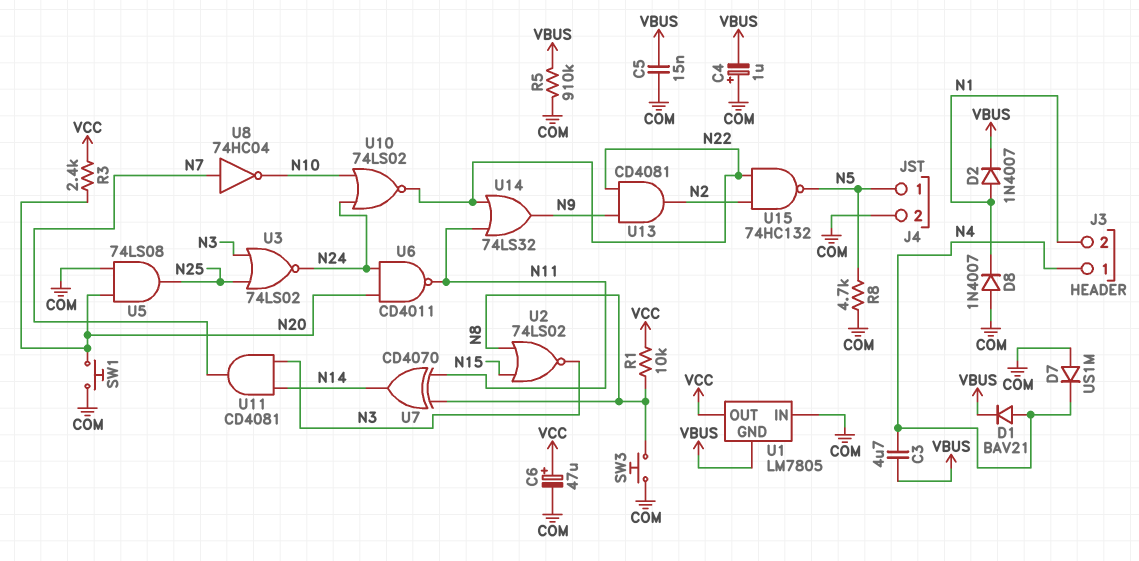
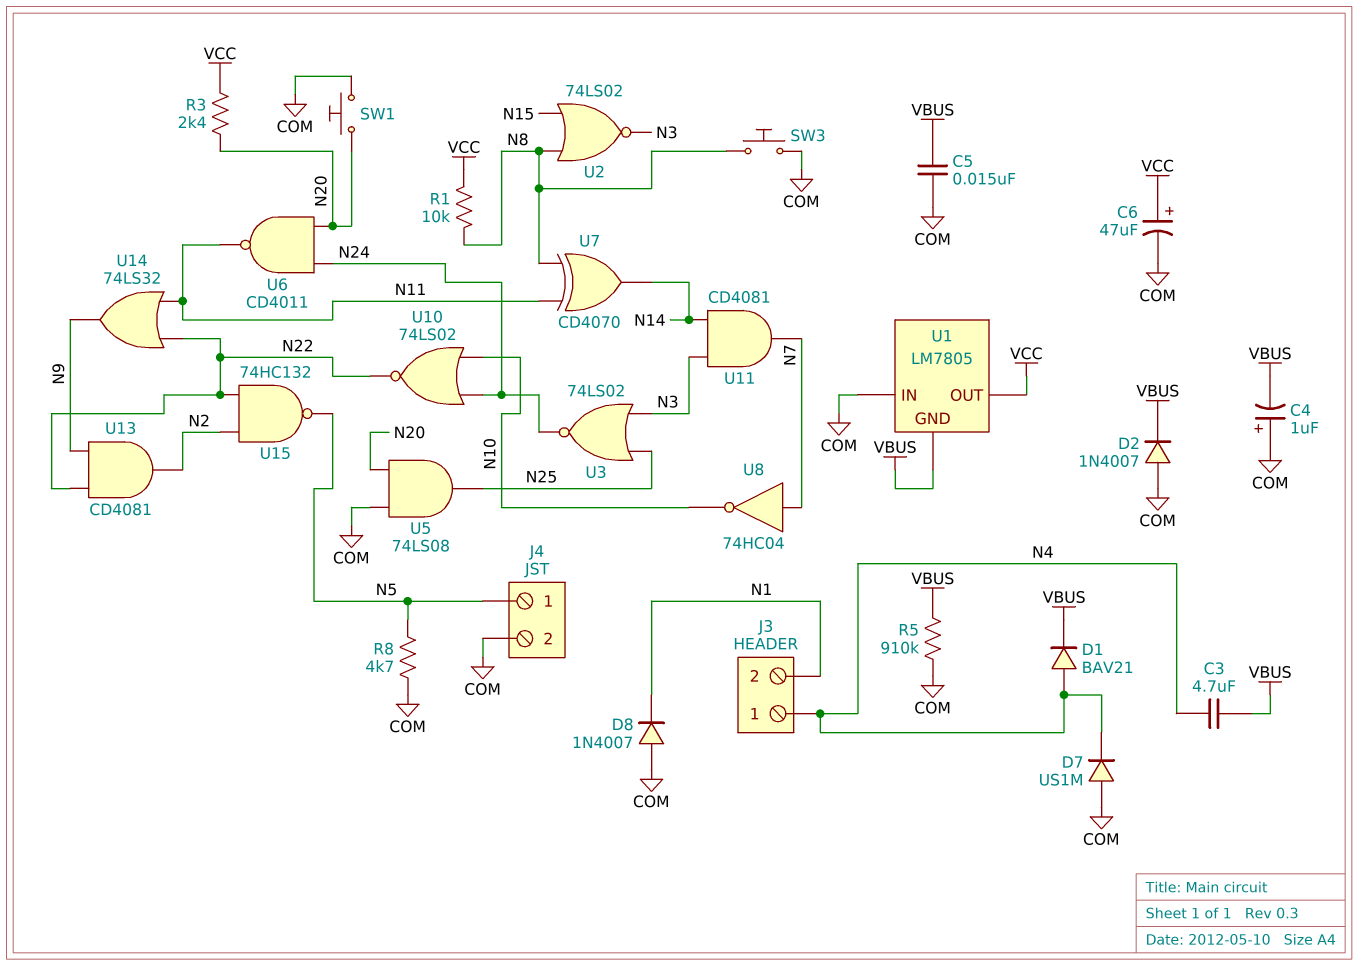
D2: diode 1N4007 (A N1, K VBUS) -> diode 1N4007 (A COM, K VBUS)

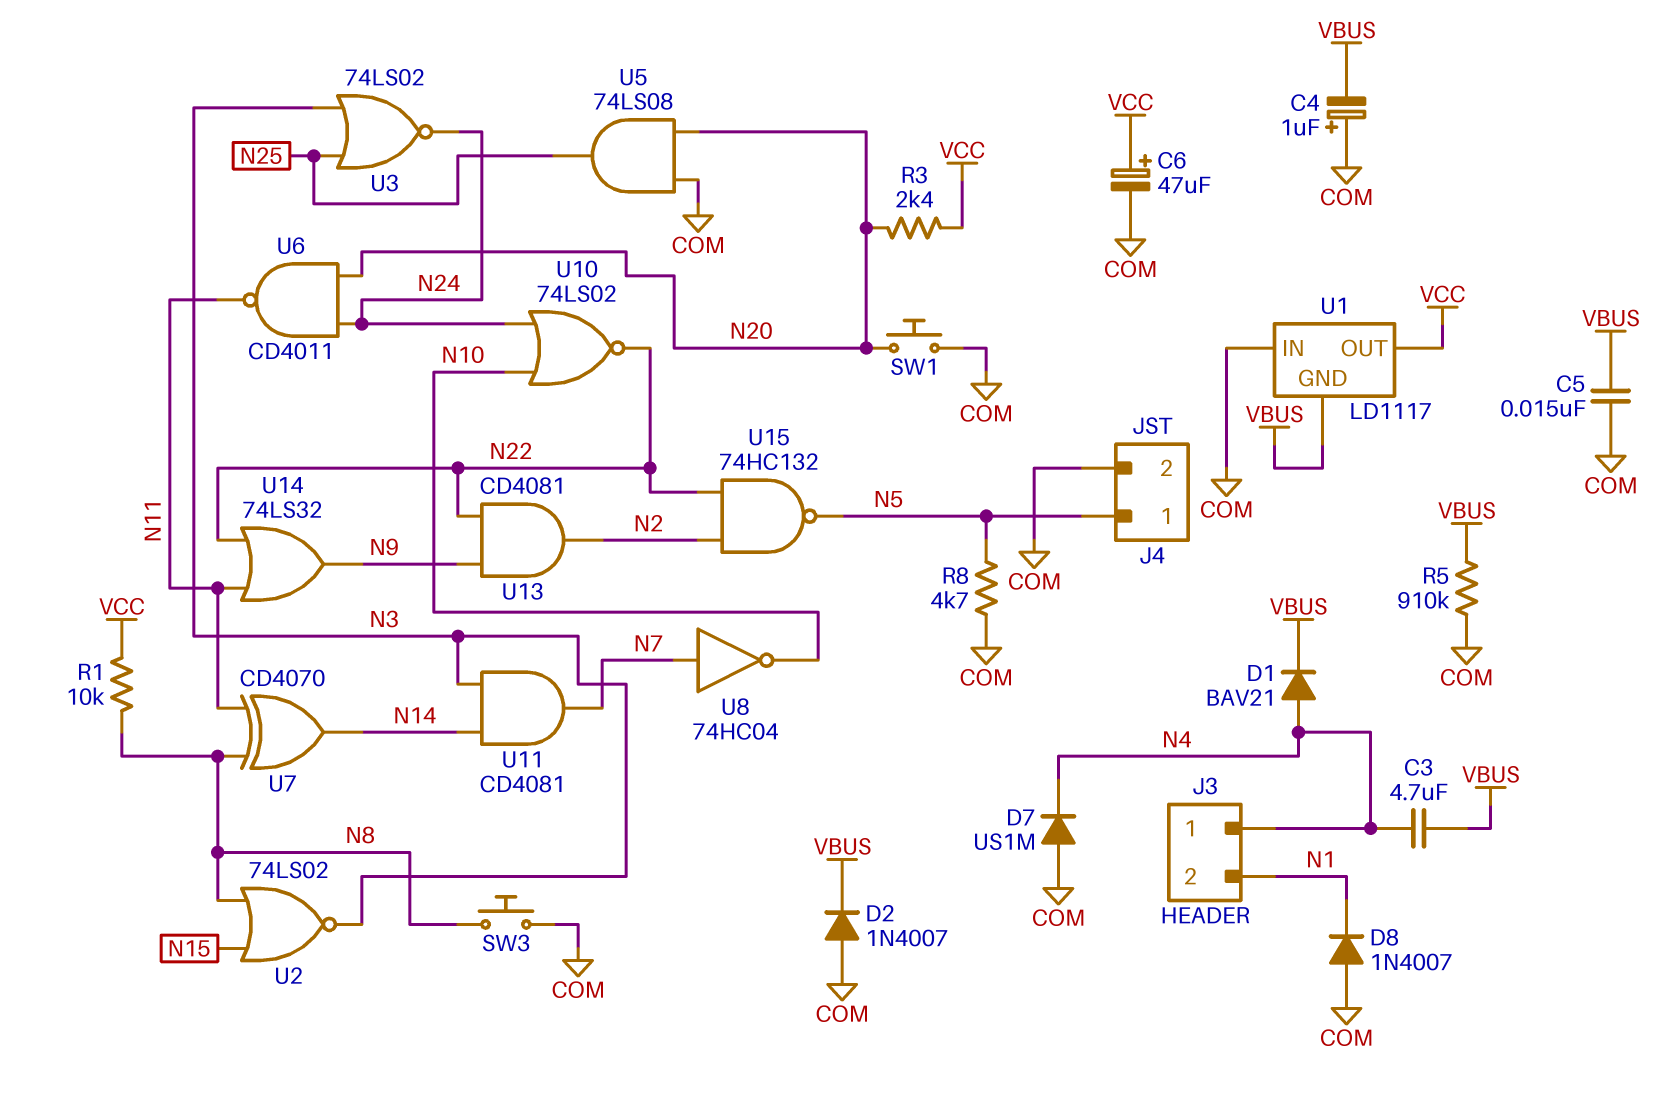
U1: LM7805 -> LD1117

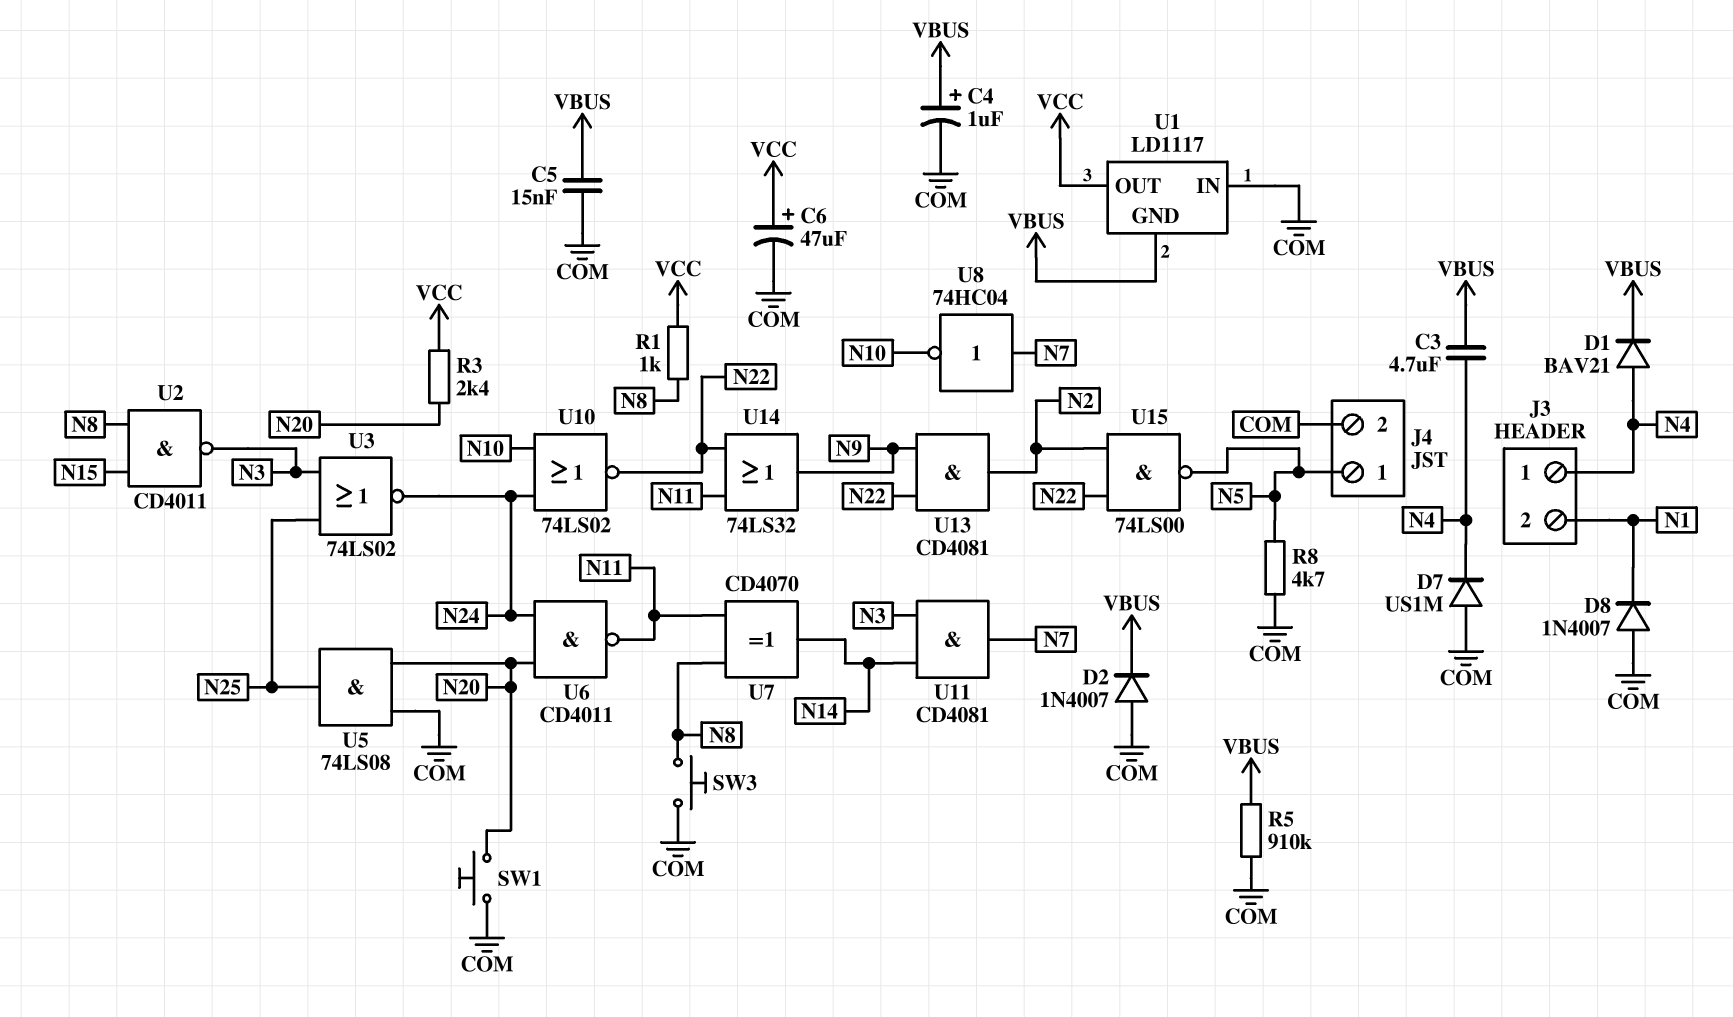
C4: 1uF (plus COM, minus VBUS) -> 1uF (plus VBUS, minus COM)
R1: 10k (N8, VCC) -> 1k (N8, VCC)
U2: NOR 74LS02 (in N8, in N15, out N3) -> NAND CD4011 (in N8, in N15, out N3)
U15: NAND 74HC132 (in N2, in N22, out N5) -> NAND 74LS00 (in N2, in N22, out N5)

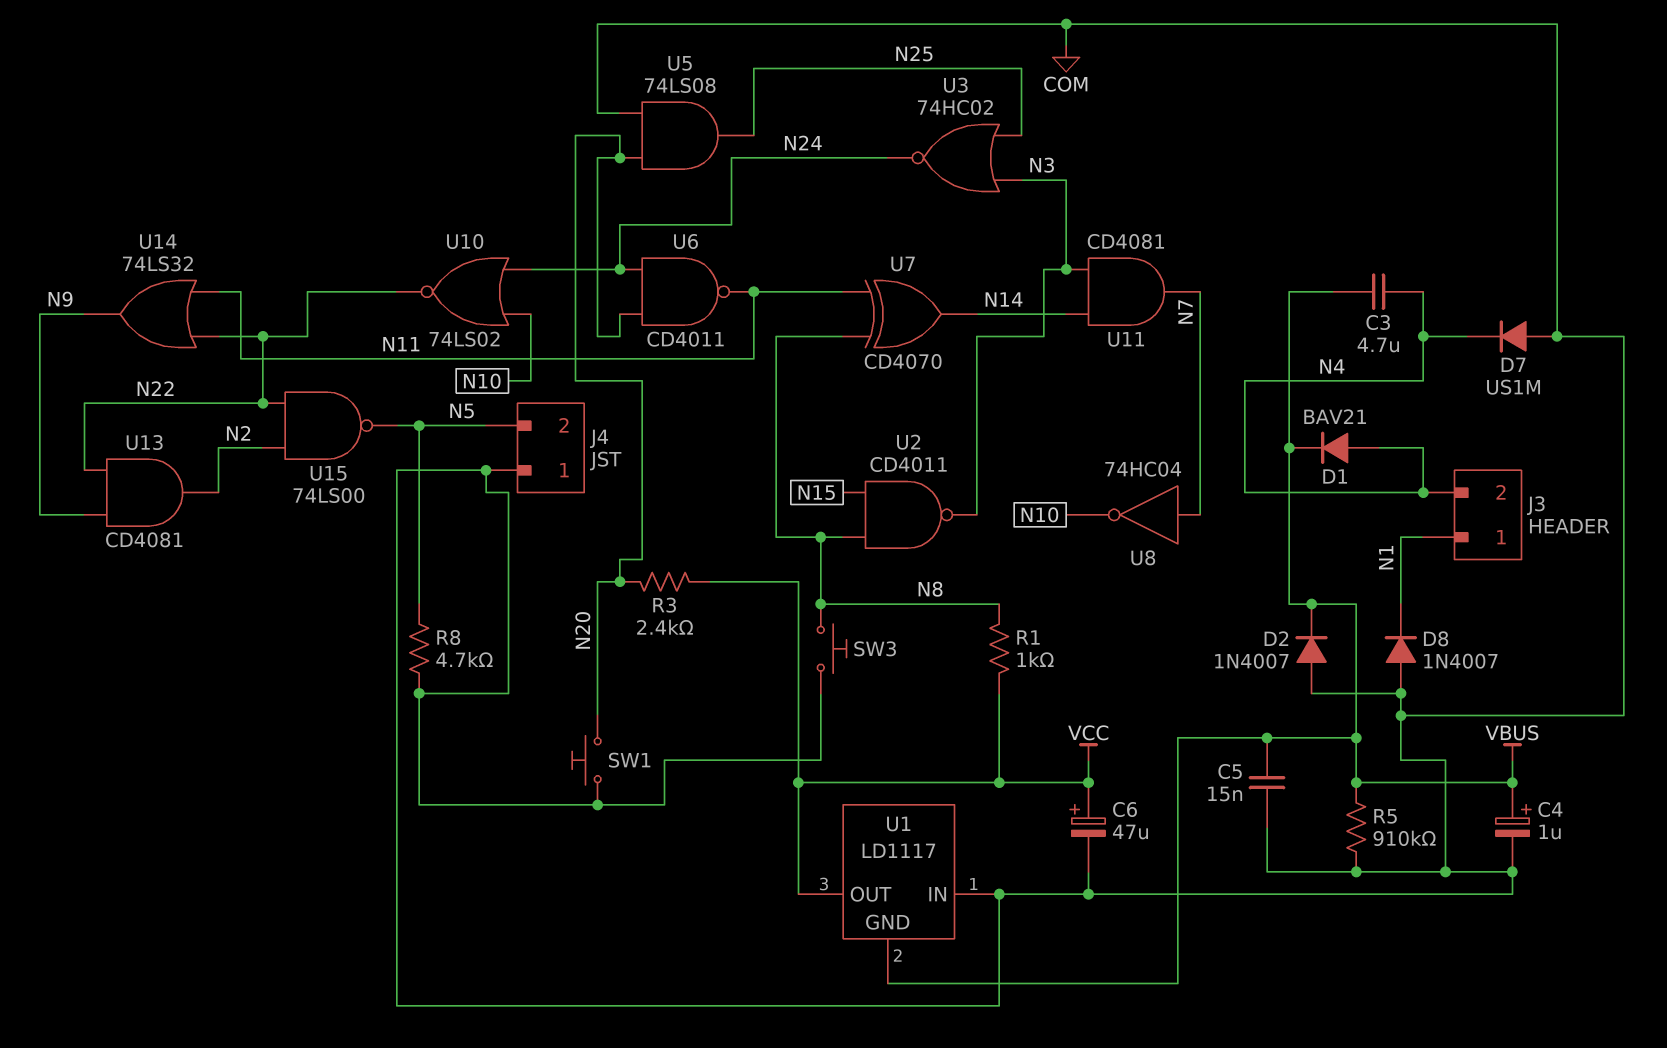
J3 pin 1: N4 -> N1
J3 pin 2: N1 -> N4
J4 pin 1: N5 -> COM
J4 pin 2: COM -> N5
U3: NOR 74LS02 (in N3, in N25, out N24) -> NOR 74HC02 (in N3, in N25, out N24)

